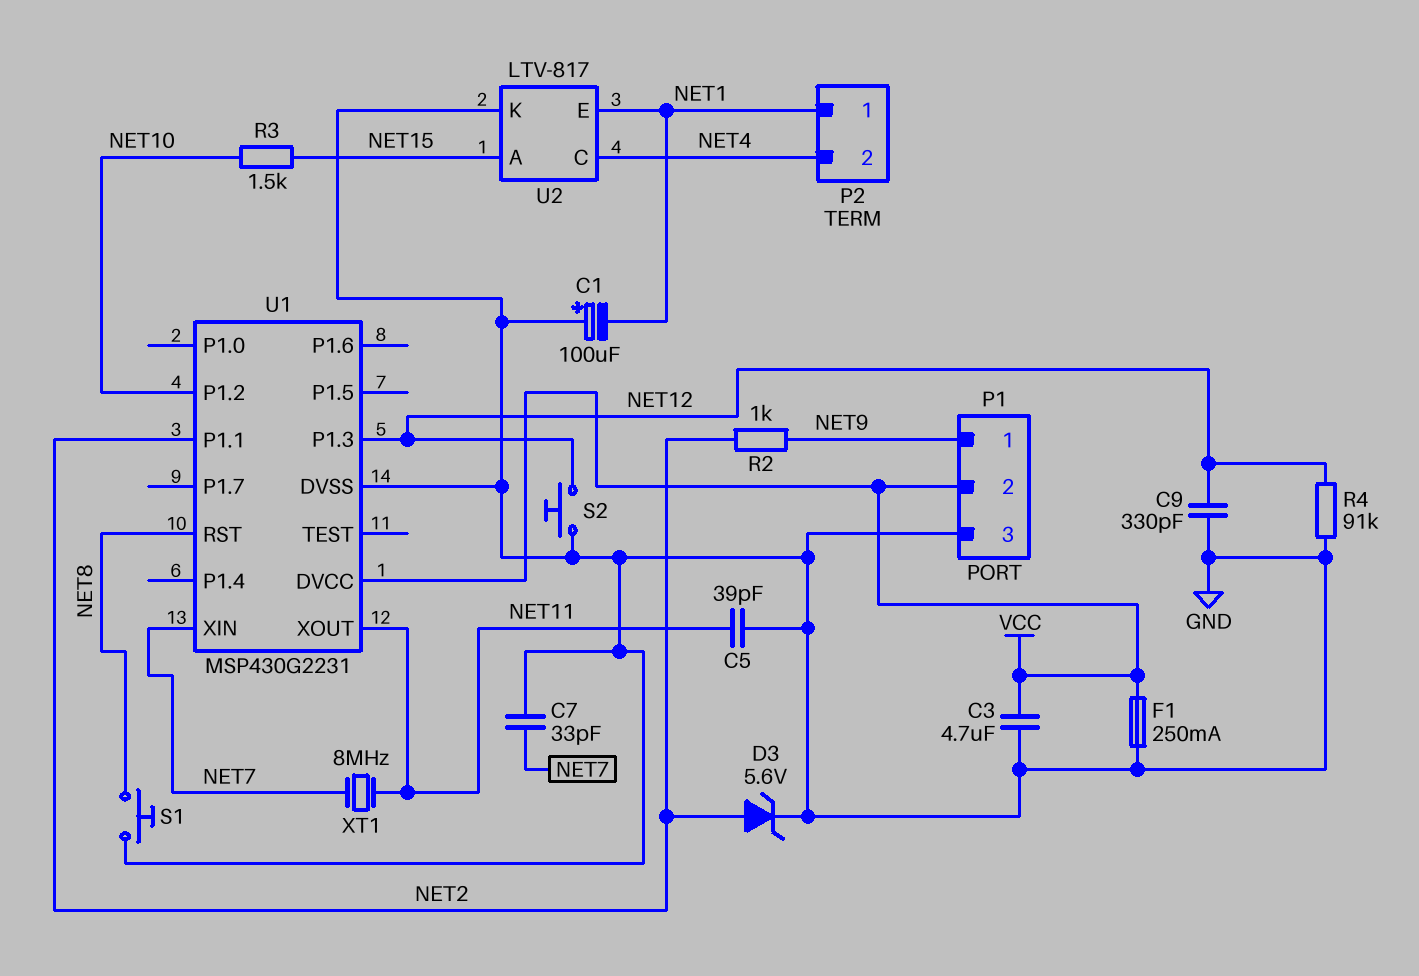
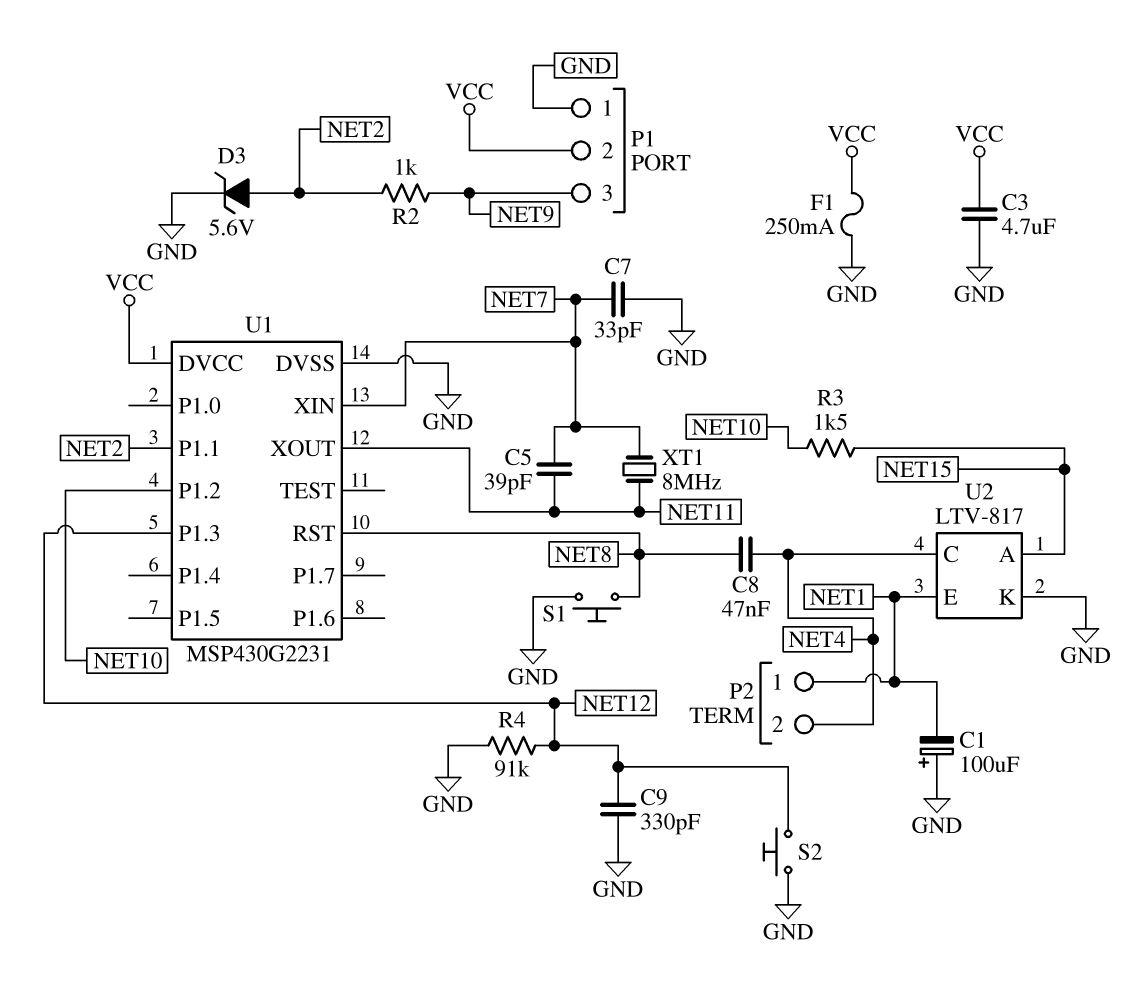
C5: 39pF (GND, NET11) -> 39pF (NET7, NET11)
C8: none -> 47nF (NET4, NET8)
P1 pin 1: NET9 -> GND
P1 pin 3: GND -> NET9

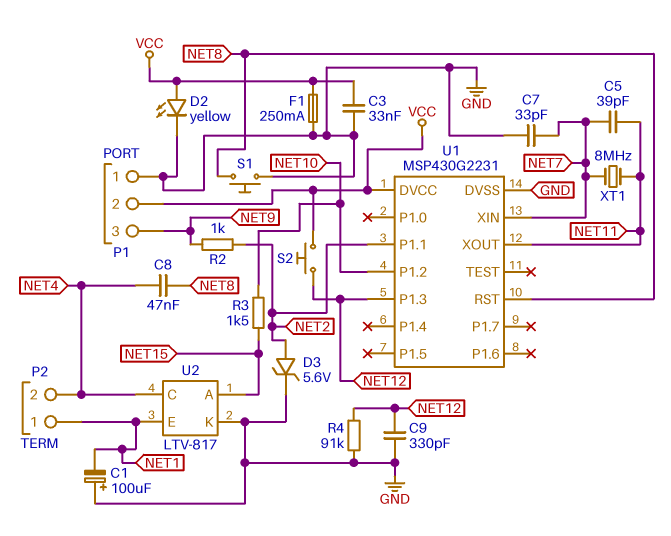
C3: 4.7uF (GND, VCC) -> 33nF (GND, VCC)
D2: none -> LED yellow (A VCC, K GND)
S2: button (GND, NET12) -> button (NET12, VCC)

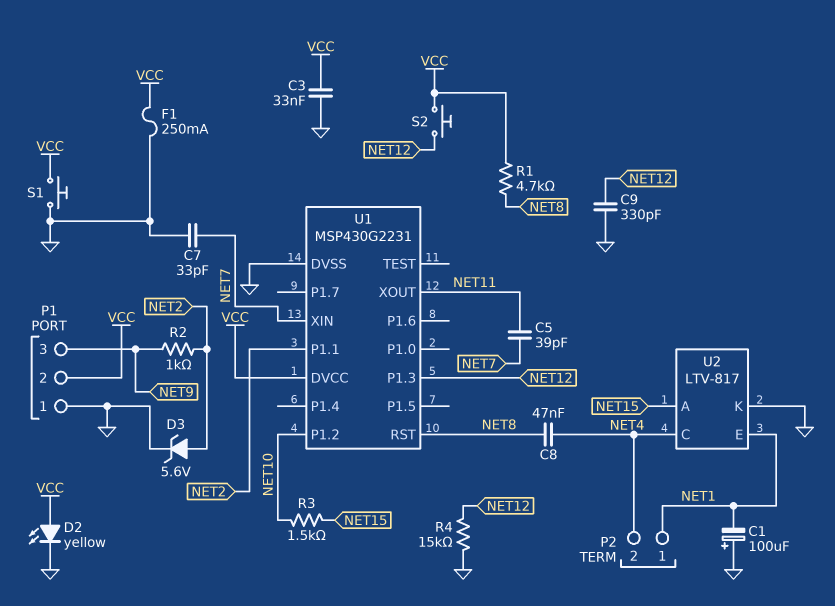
R1: none -> 4.7k (NET8, VCC)
R4: 91k (GND, NET12) -> 15k (GND, NET12)
S1: button (GND, NET8) -> button (GND, VCC)
XT1: 8MHz (NET7, NET11) -> none

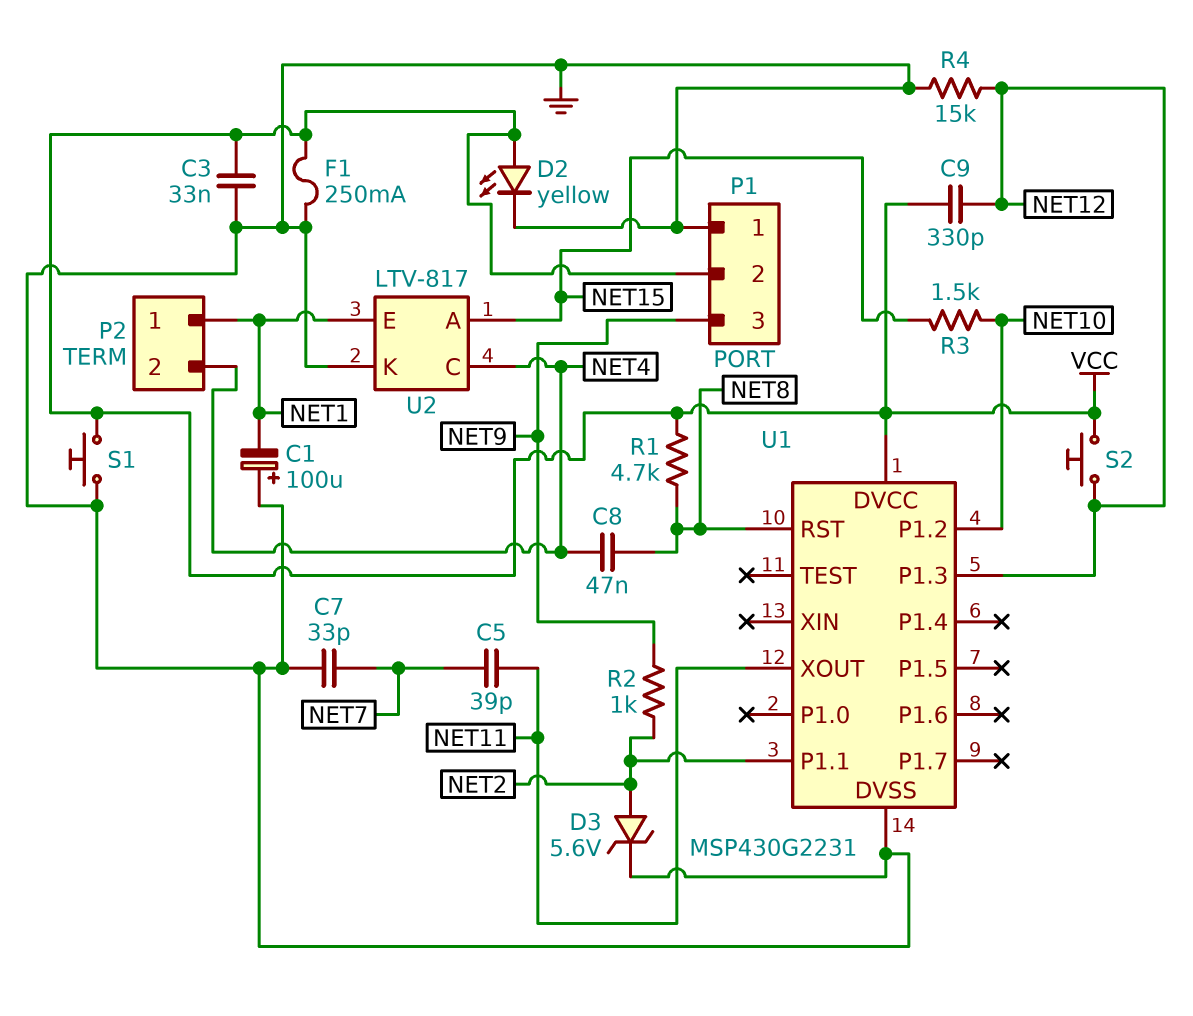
C9: 330pF (GND, NET12) -> 330pF (NET12, VCC)
U1 pin XIN: NET7 -> none

